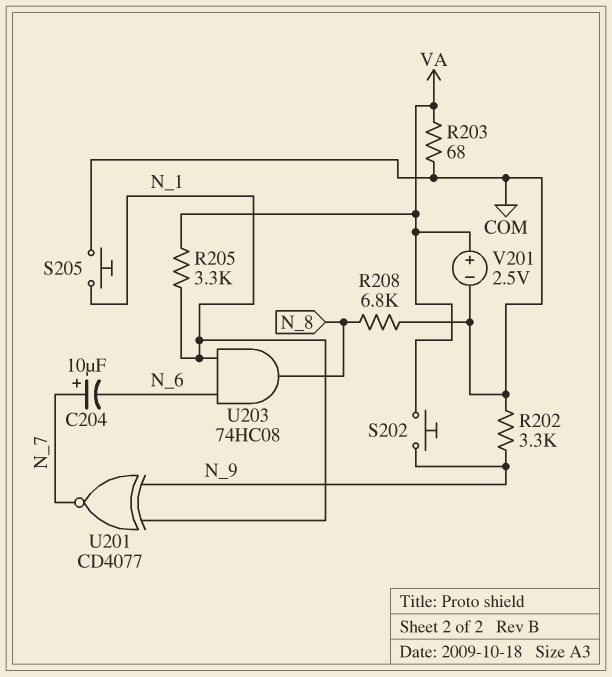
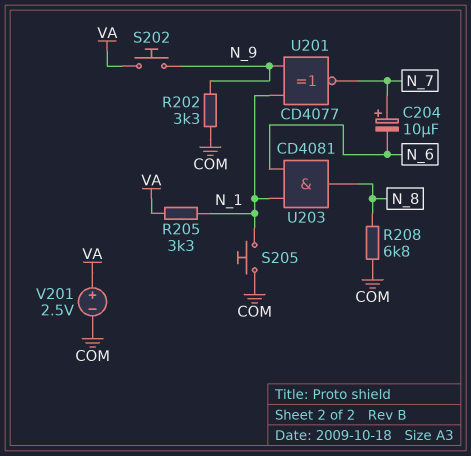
R203: 68 (COM, VA) -> none
U203: AND 74HC08 (in N_1, in N_6, out N_8) -> AND CD4081 (in N_1, in N_6, out N_8)

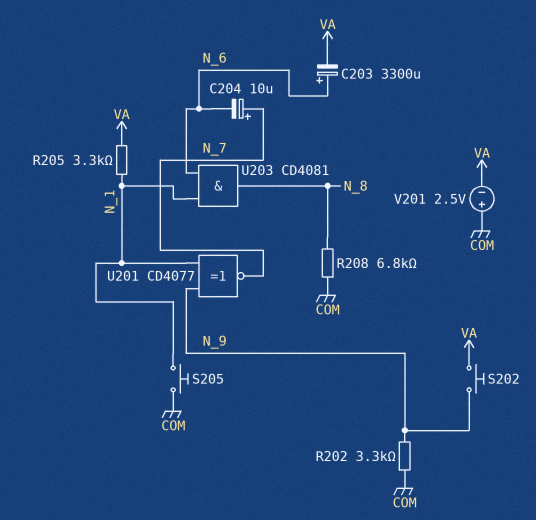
C203: none -> 3300uF (plus N_6, minus VA)
V201: 2.5V (plus VA, minus COM) -> 2.5V (plus COM, minus VA)

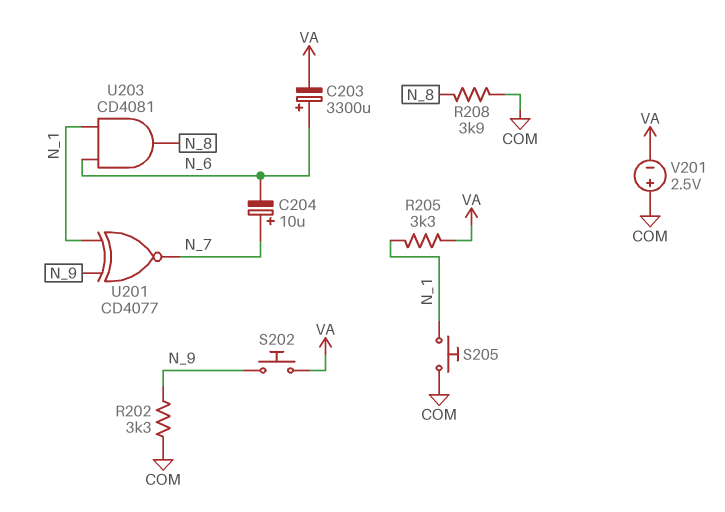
R208: 6.8k (COM, N_8) -> 3.9k (COM, N_8)

